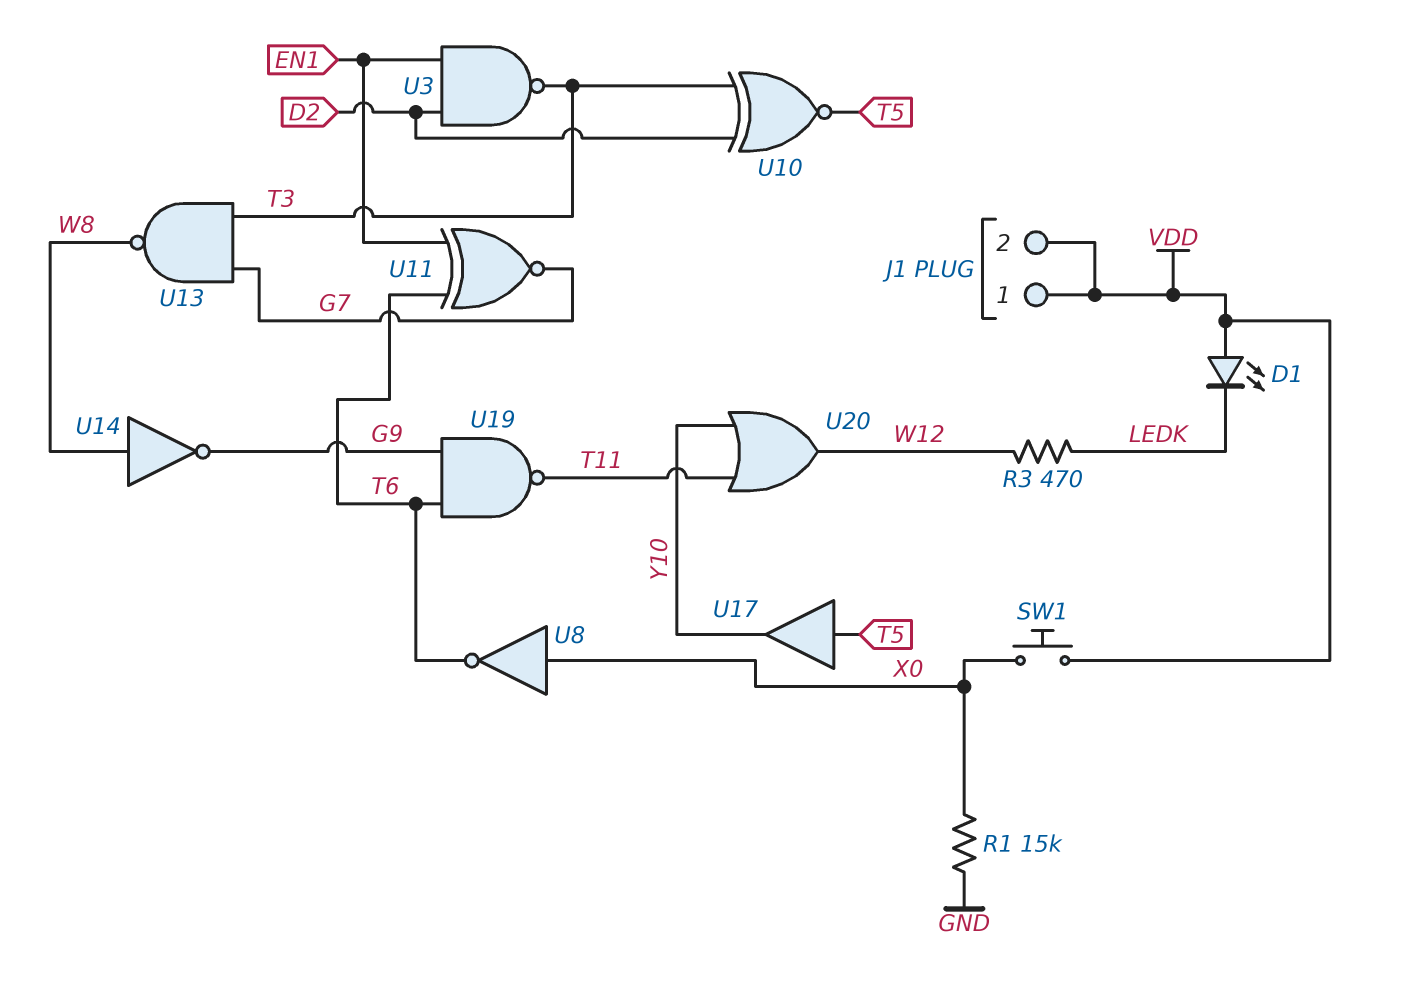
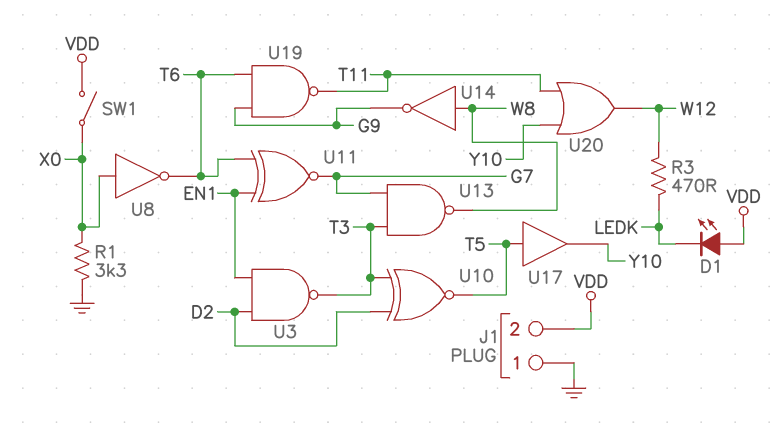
J1 pin 1: VDD -> GND
R1: 15k (GND, X0) -> 3.3k (GND, X0)
SW1: button (VDD, X0) -> switch (VDD, X0)

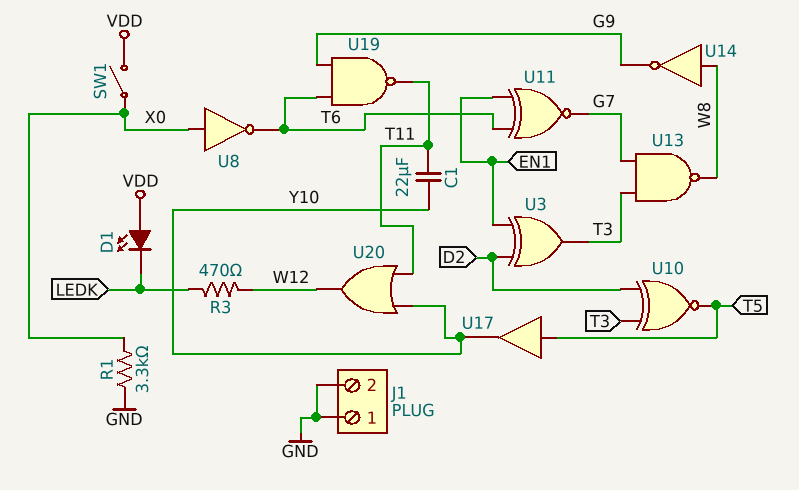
C1: none -> 22uF (T11, Y10)
J1 pin 2: VDD -> GND
U3: NAND (in D2, in EN1, out T3) -> XOR (in D2, in EN1, out T3)

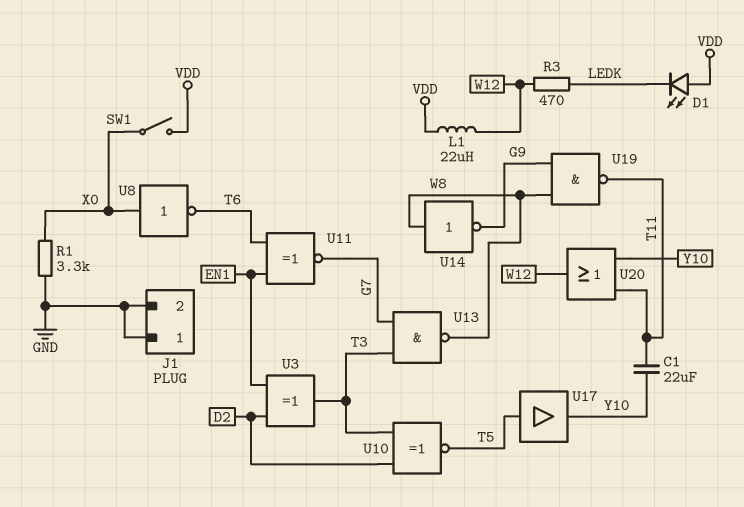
L1: none -> 22uH (VDD, W12)
U19: NAND (in G9, in T6, out T11) -> NAND (in G9, in W8, out T11)

